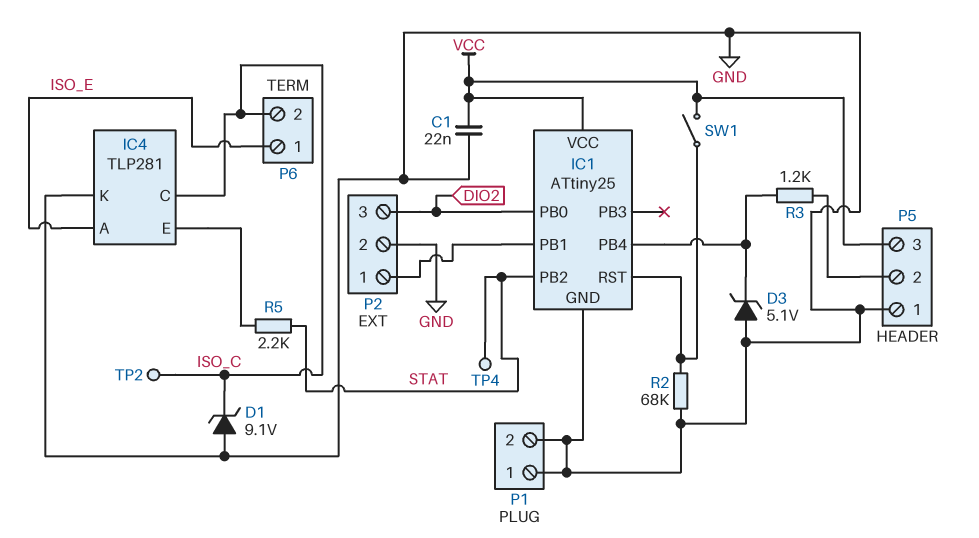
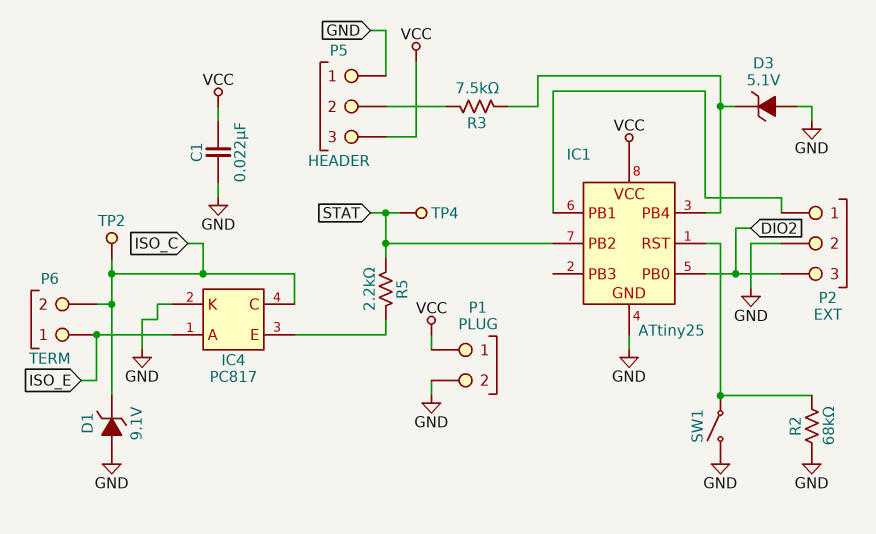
IC4: TLP281 -> PC817
P1 pin 1: GND -> VCC
R3: 1.2k (IC1/PB4, P5/2) -> 7.5k (IC1/PB4, P5/2)
SW1: switch (IC1/RST, VCC) -> switch (GND, IC1/RST)

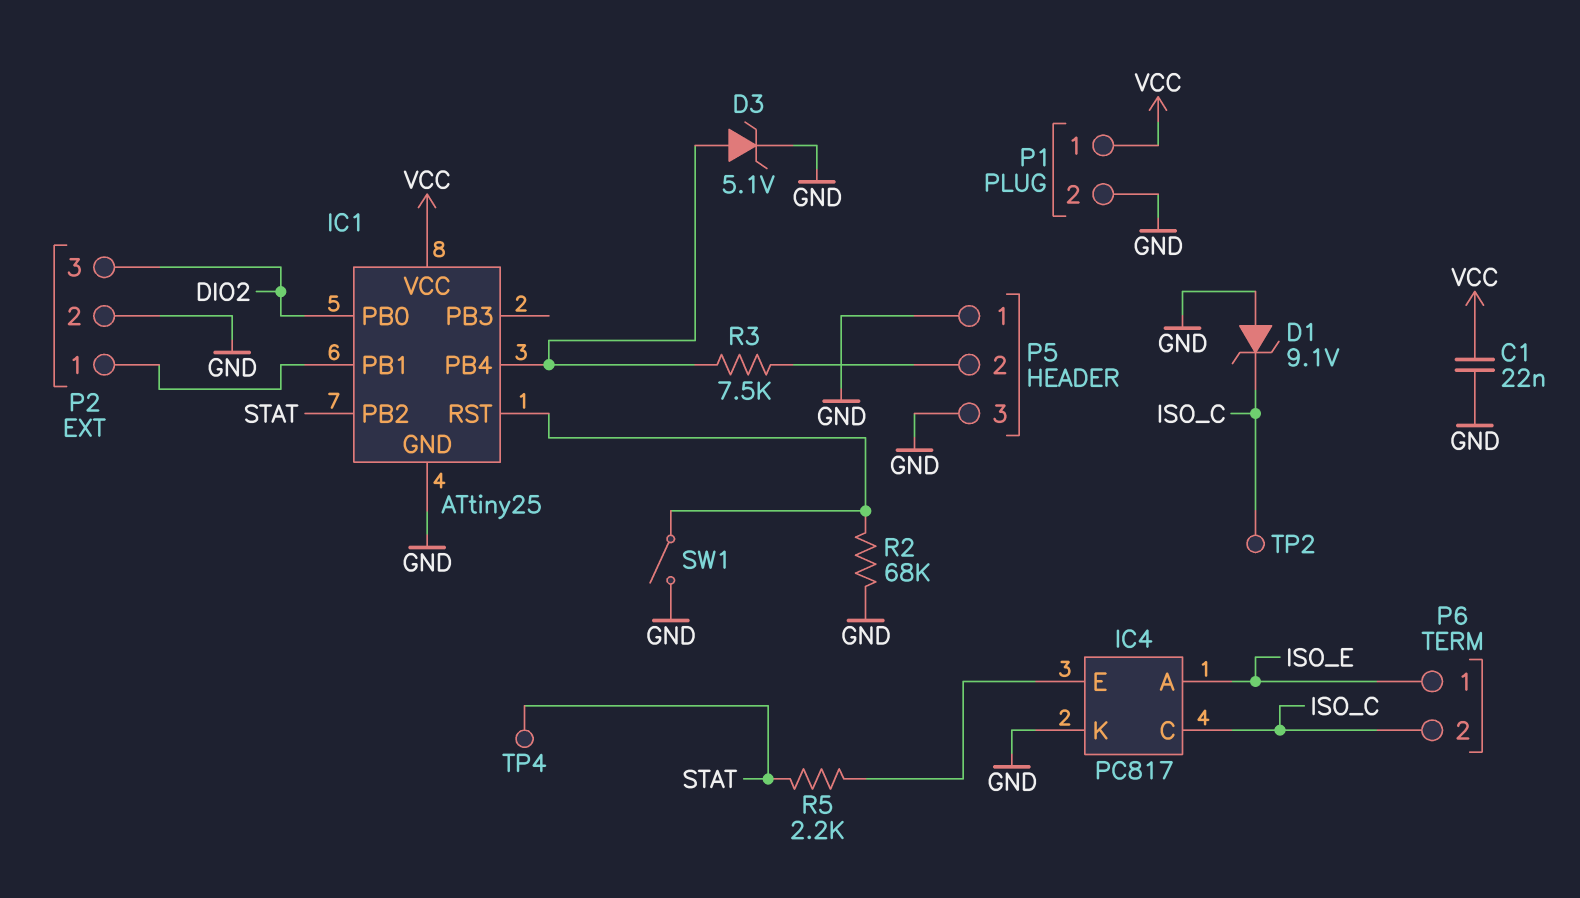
D3: zener 5.1V (A GND, K IC1/PB4) -> zener 5.1V (A IC1/PB4, K GND)
P5 pin 3: VCC -> GND

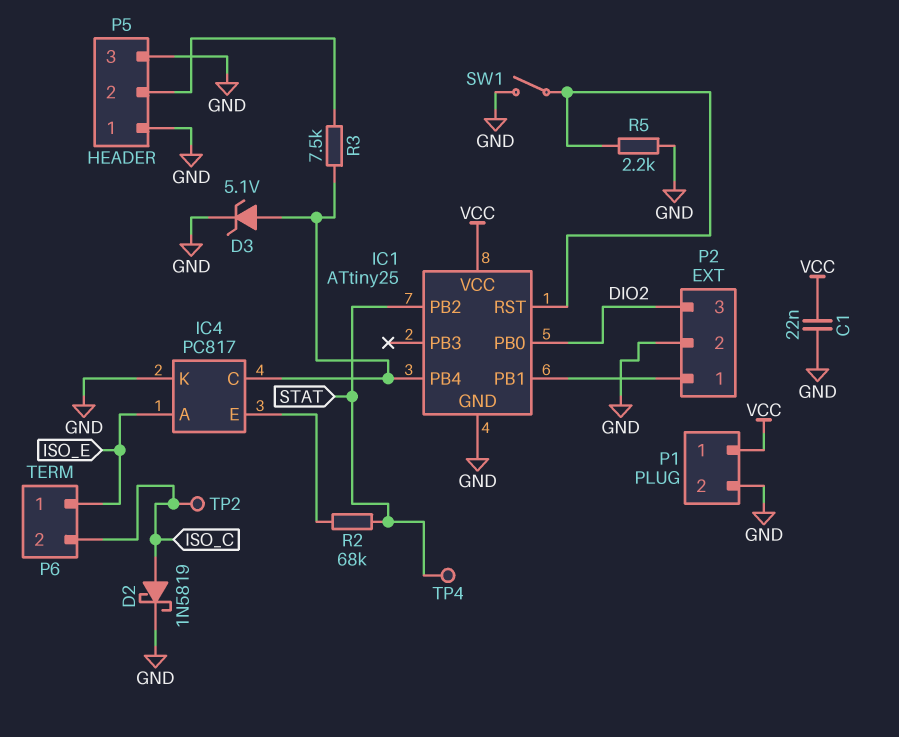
D1: zener 9.1V (A GND, K ISO_C) -> none
D2: none -> schottky 1N5819 (A ISO_C, K GND)
IC4 pin C: ISO_C -> IC1/PB4
R2: 68k (GND, IC1/RST) -> 68k (IC4/E, STAT)
R5: 2.2k (IC4/E, STAT) -> 2.2k (GND, IC1/RST)

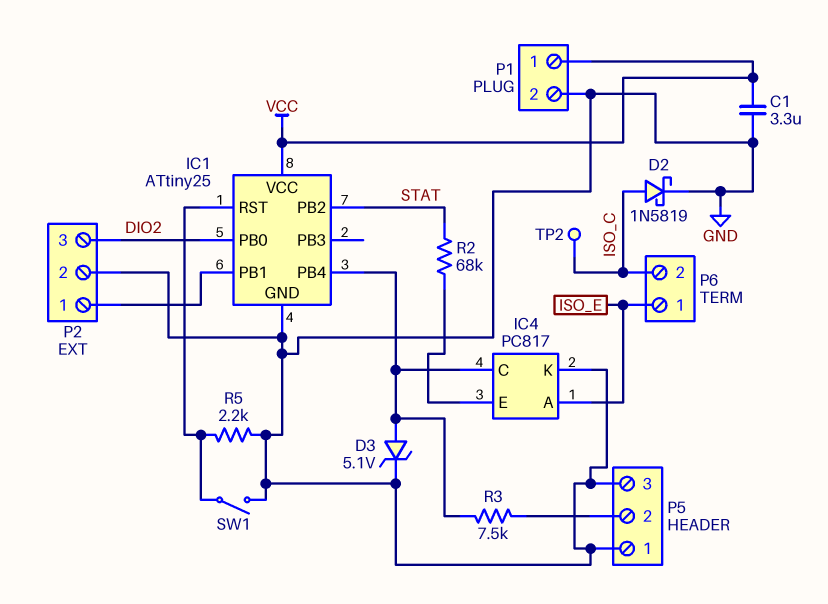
C1: 22nF (GND, VCC) -> 3.3uF (GND, VCC)
TP4: test point (STAT) -> none

